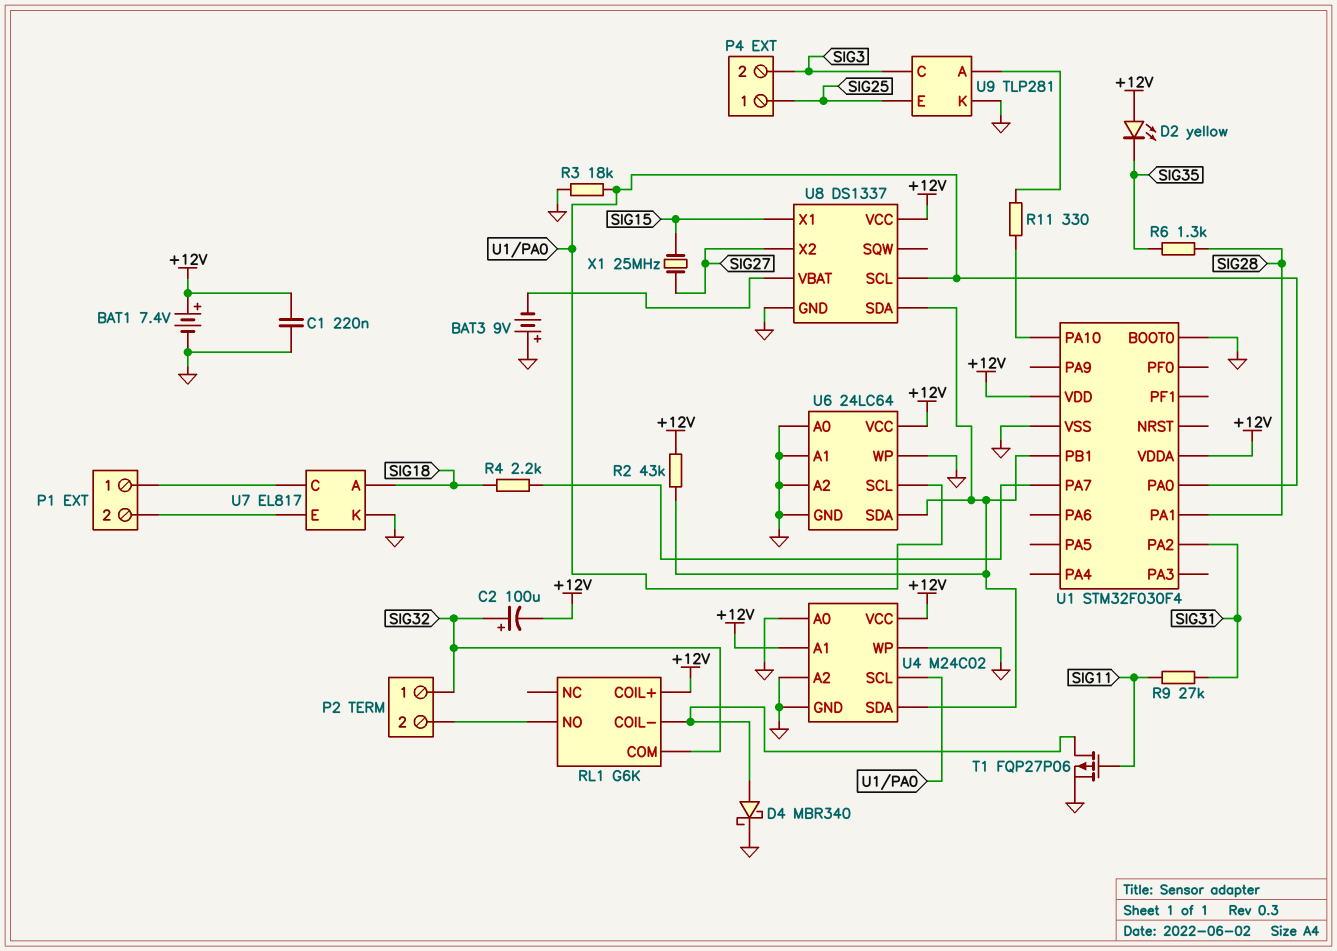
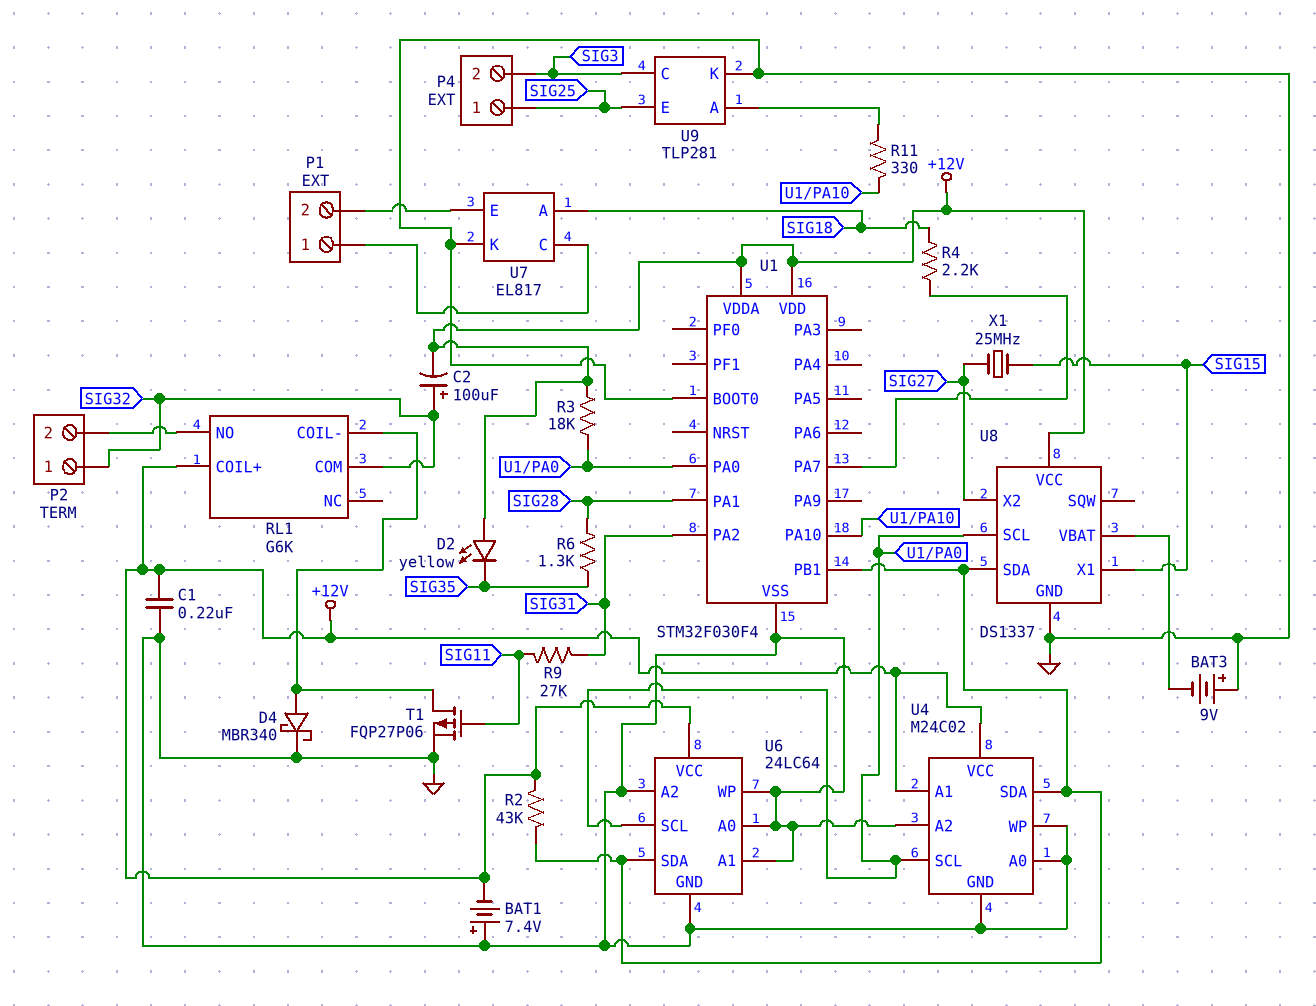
BAT1: 7.4V (plus +12V, minus GND) -> 7.4V (plus GND, minus +12V)
R3: 18k (GND, U1/PA0) -> 18k (+12V, U1/PA0)

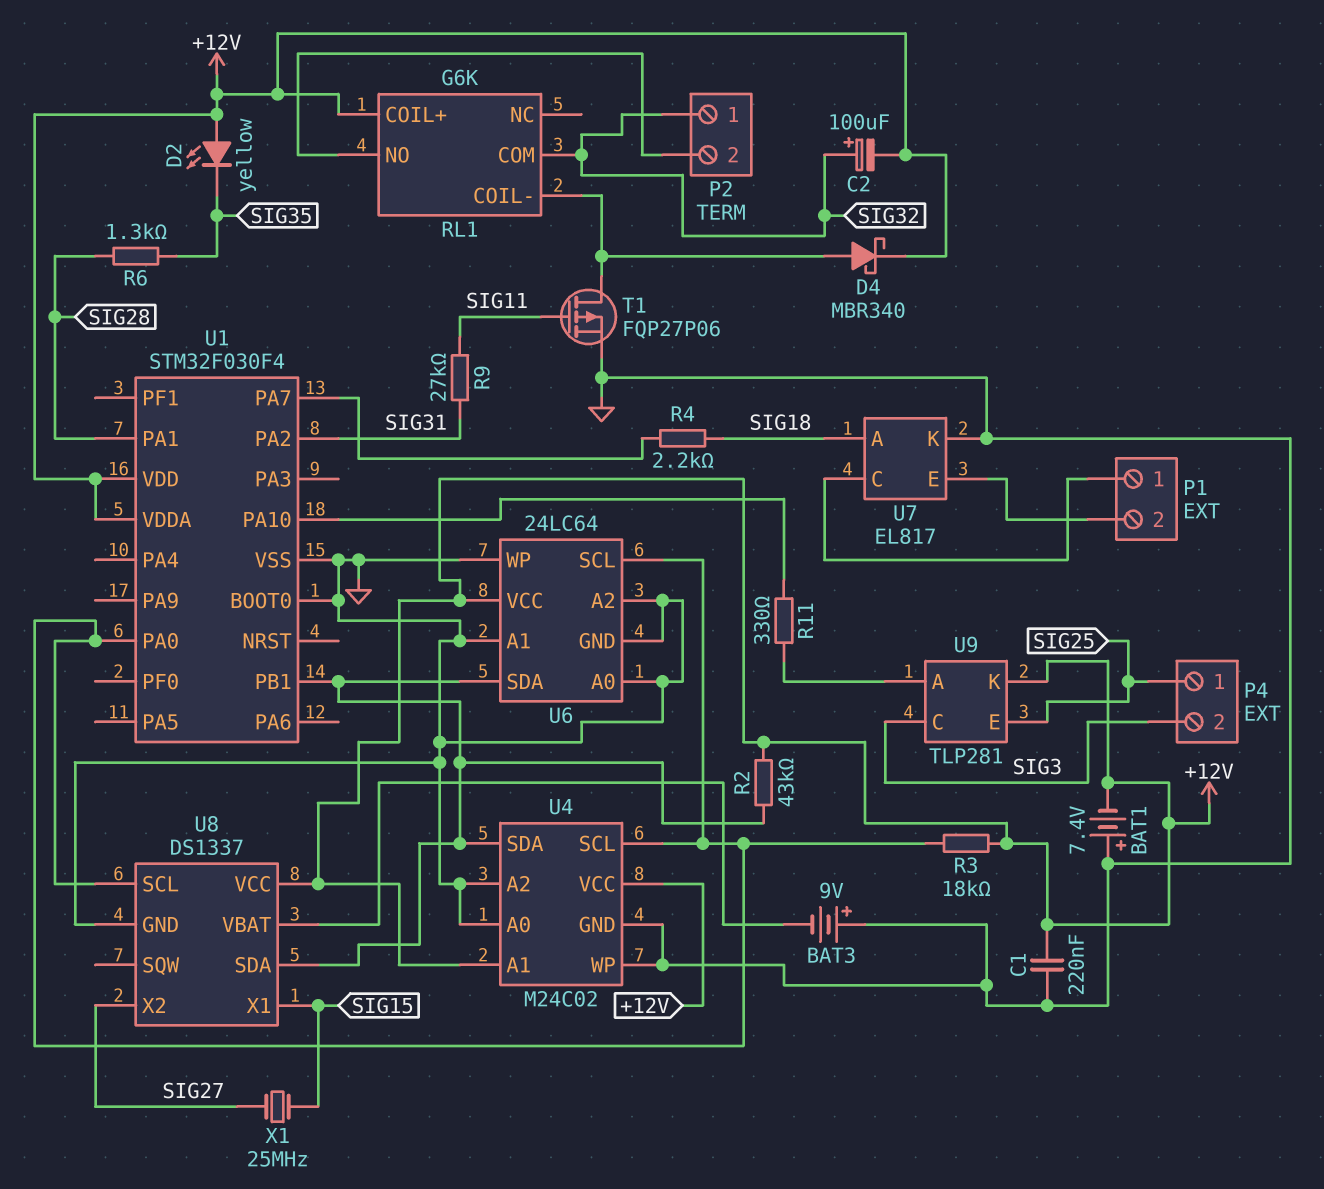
D4: schottky MBR340 (A RL1/COIL-, K GND) -> schottky MBR340 (A RL1/COIL-, K +12V)
U9 pin K: GND -> +12V

